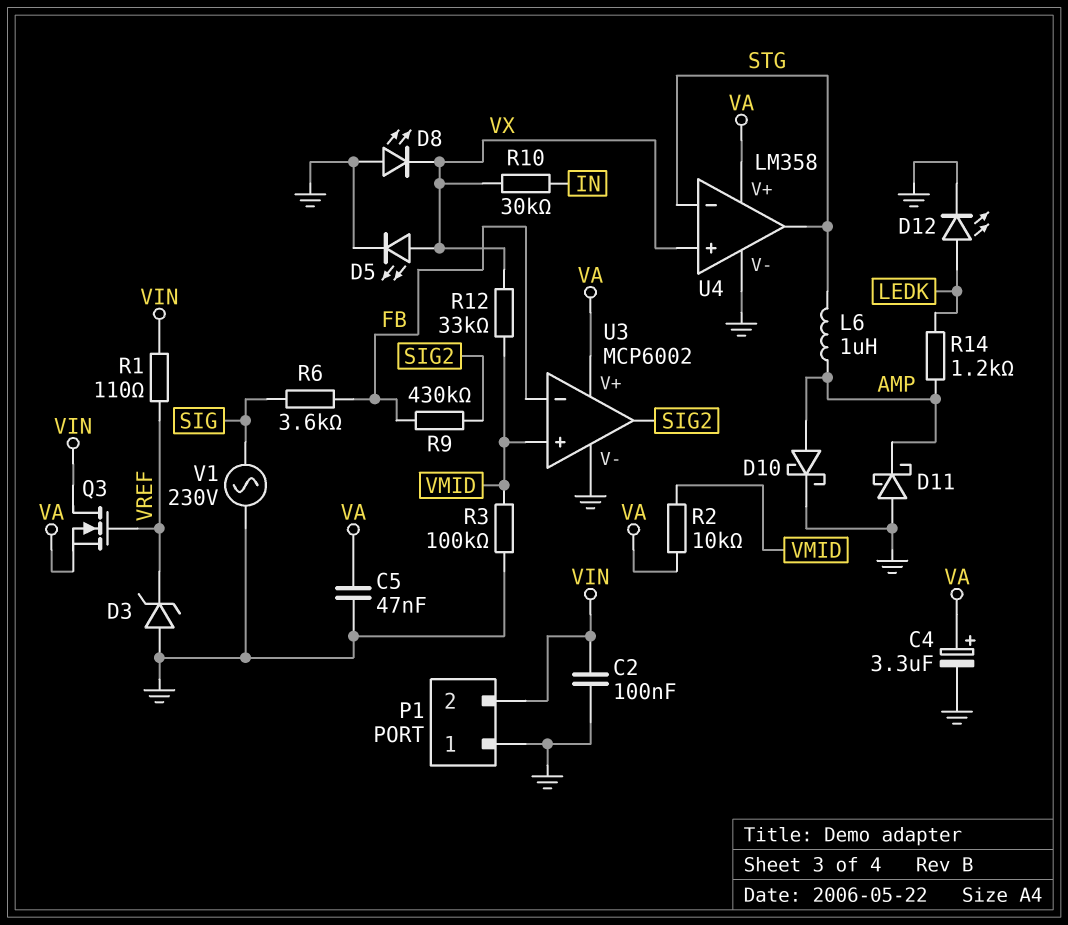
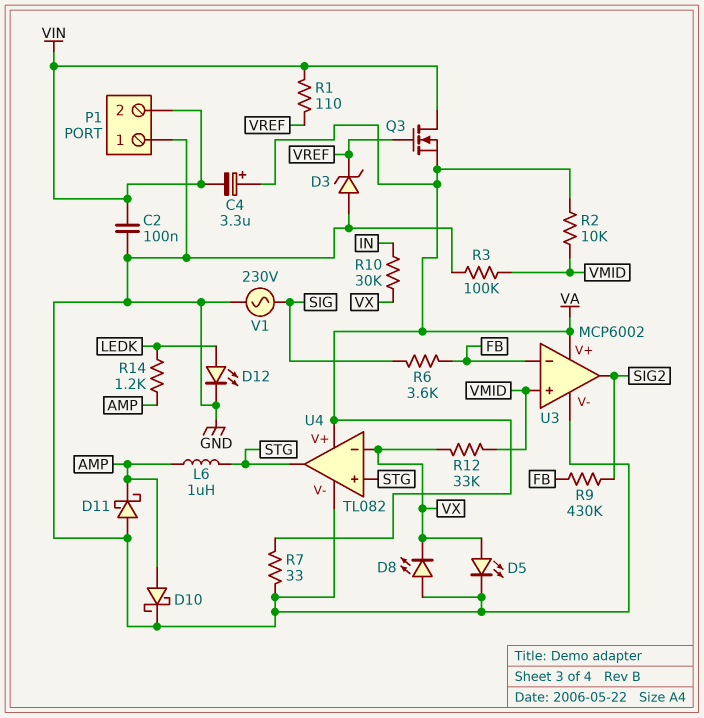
C4: 3.3uF (plus VA, minus GND) -> 3.3uF (plus VA, minus VIN)
C5: 47nF (GND, VA) -> none
R7: none -> 33 (GND, VA)
U4: LM358 -> TL082
U4 pin in+: VX -> STG
U4 pin in-: STG -> VX

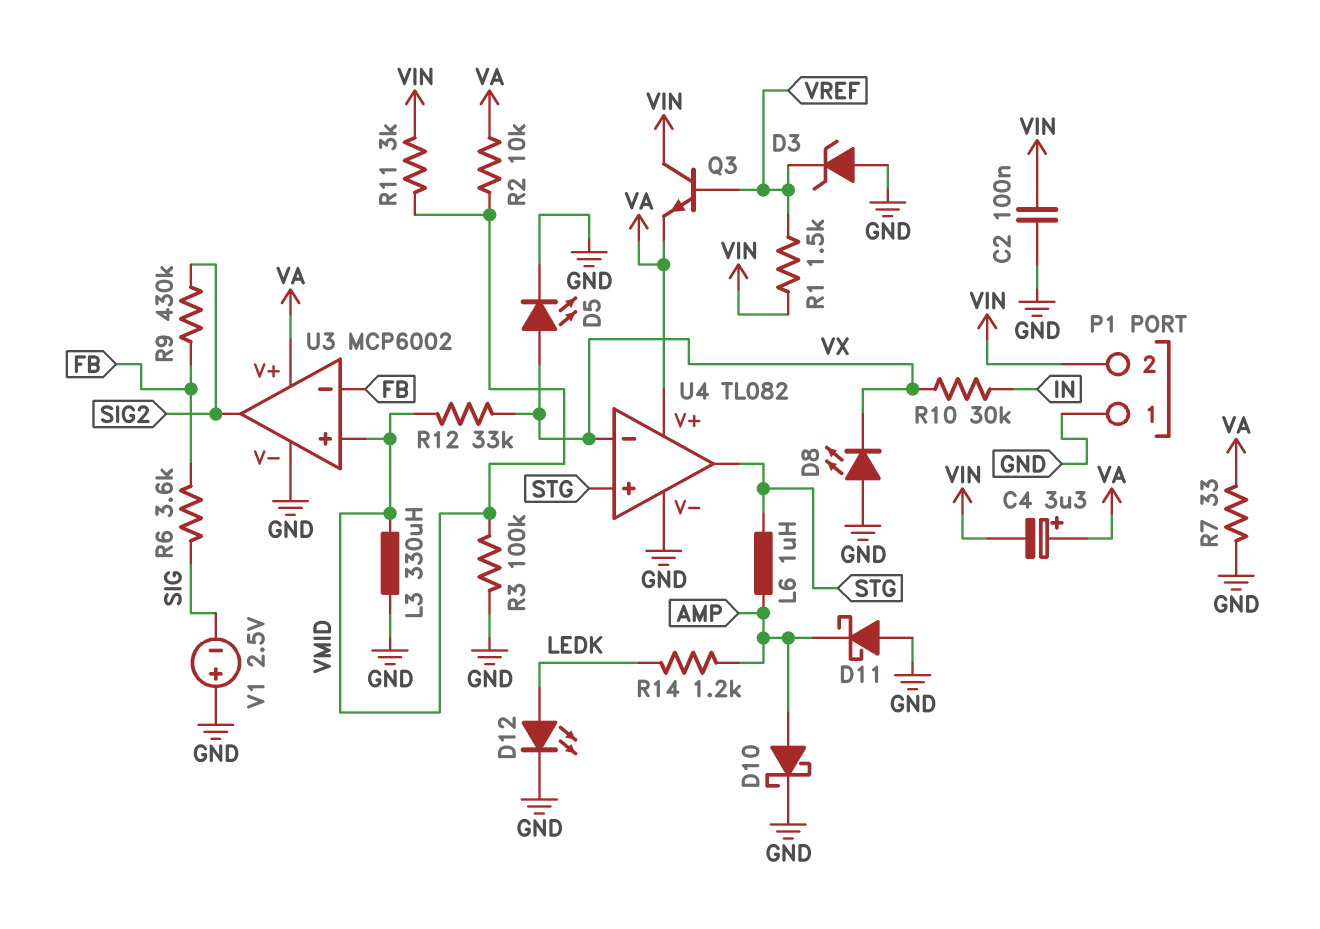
L3: none -> 330uH (GND, VMID)
Q3: NMOS (G VREF, D VIN, S VA) -> NPN (B VREF, C VIN, E VA)
R1: 110 (VIN, VREF) -> 1.5k (VIN, VREF)
R11: none -> 3k (VIN, VMID)
V1: AC 230V (GND, SIG) -> 2.5V (plus GND, minus SIG)

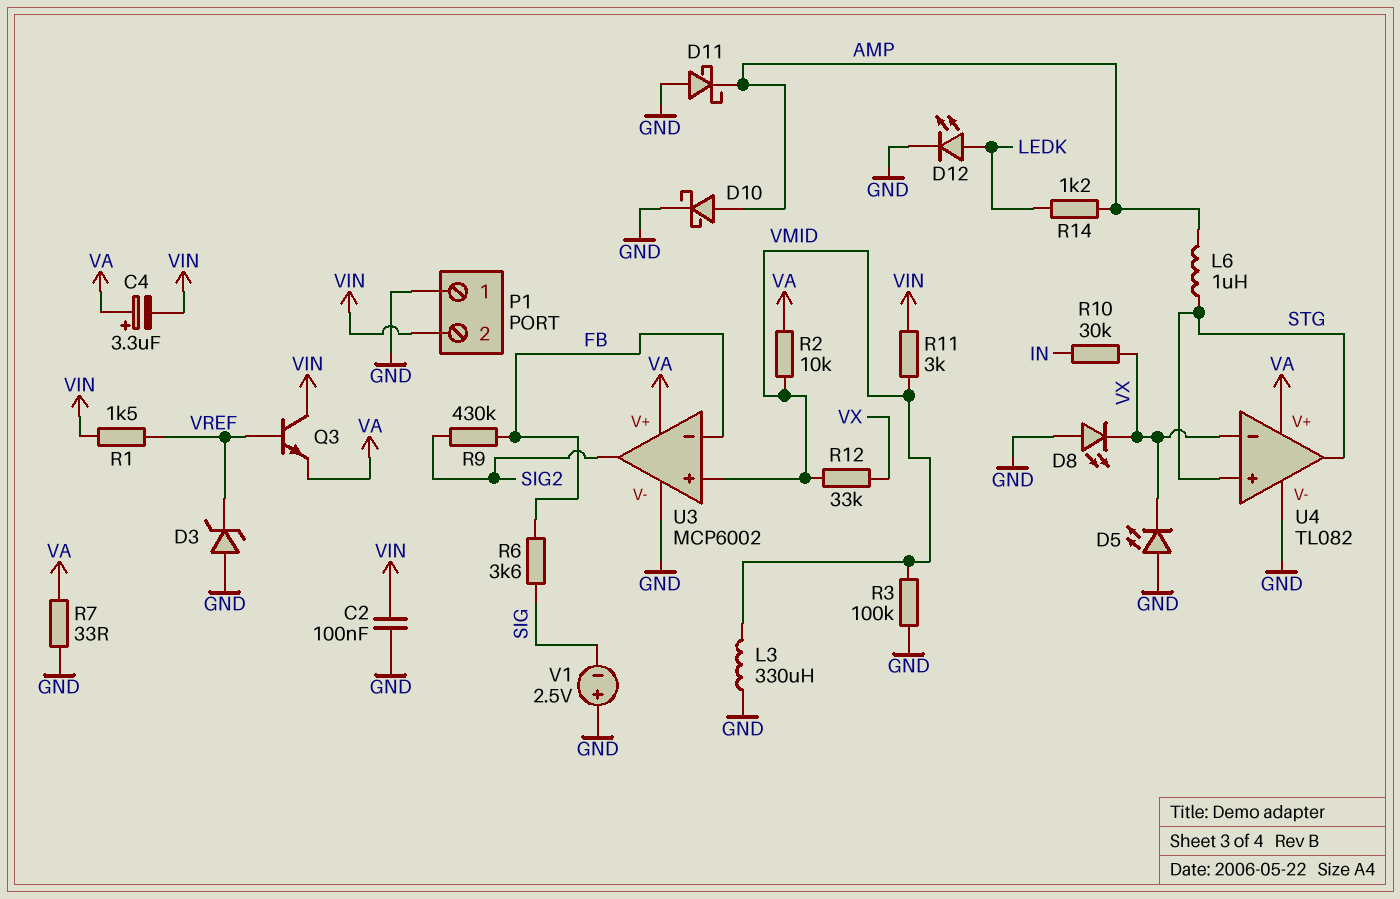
D5: LED (A VX, K GND) -> LED (A GND, K VX)

